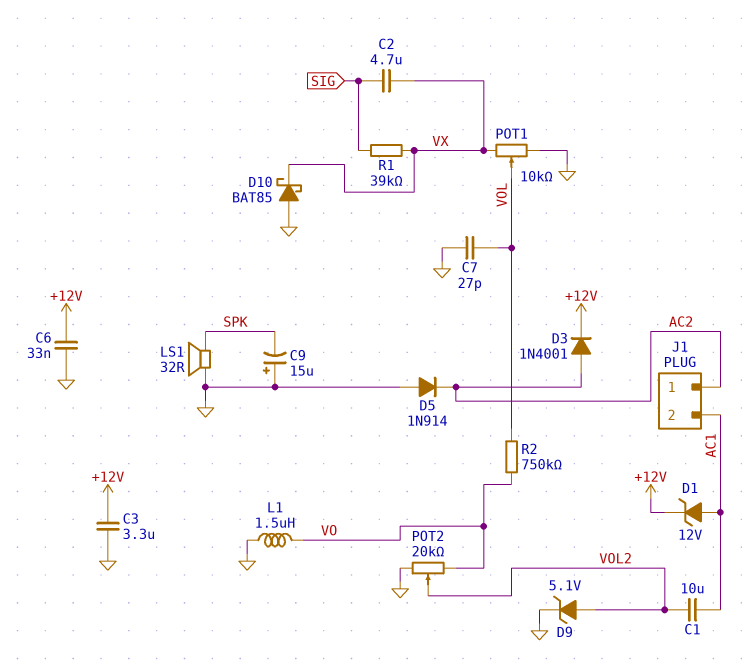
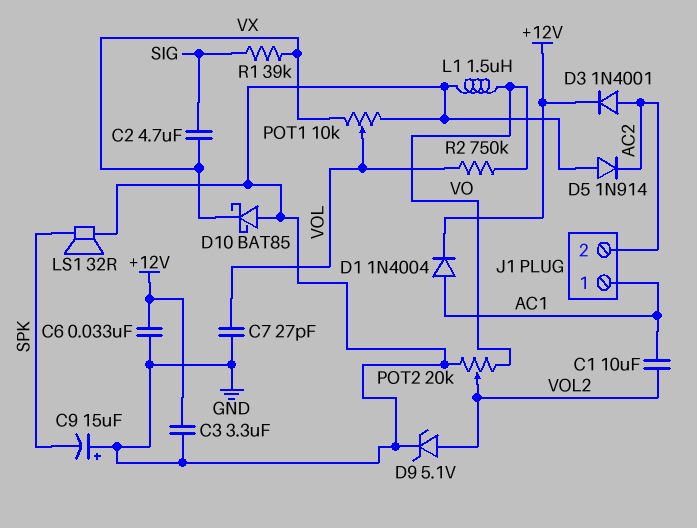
D1: zener 12V (A AC1, K +12V) -> diode 1N4004 (A AC1, K +12V)
J1 pin 1: AC2 -> AC1
J1 pin 2: AC1 -> AC2

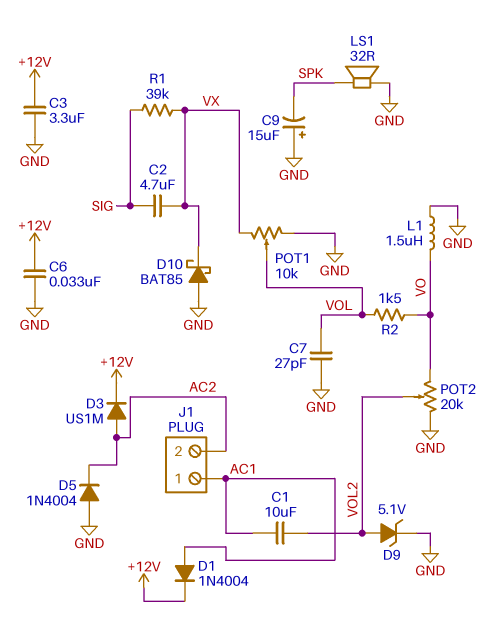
D3: diode 1N4001 (A AC2, K +12V) -> diode US1M (A AC2, K +12V)
D5: diode 1N914 (A GND, K AC2) -> diode 1N4004 (A GND, K AC2)
R2: 750k (VO, VOL) -> 1.5k (VO, VOL)

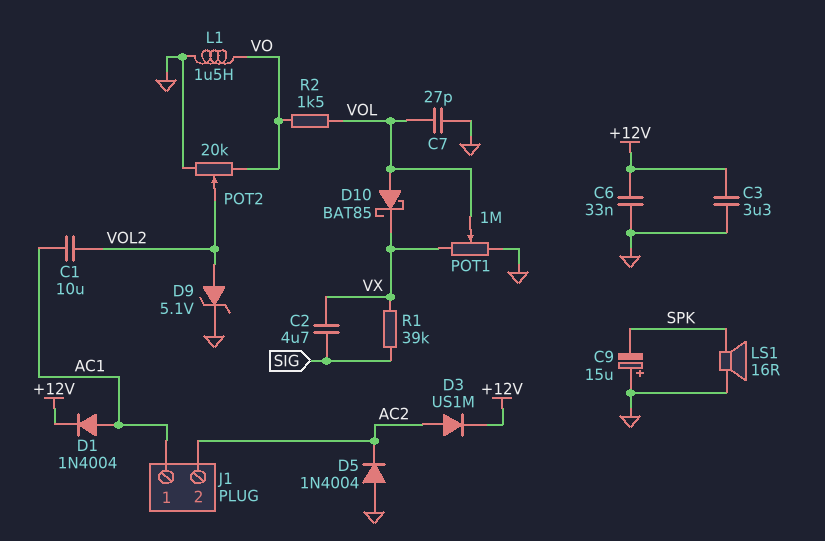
D10: schottky BAT85 (A GND, K VX) -> schottky BAT85 (A VOL, K VX)
LS1: speaker 32R (GND, SPK) -> speaker 16R (GND, SPK)
POT1: 10k (GND, VX, wiper VOL) -> 1M (GND, VX, wiper VOL)

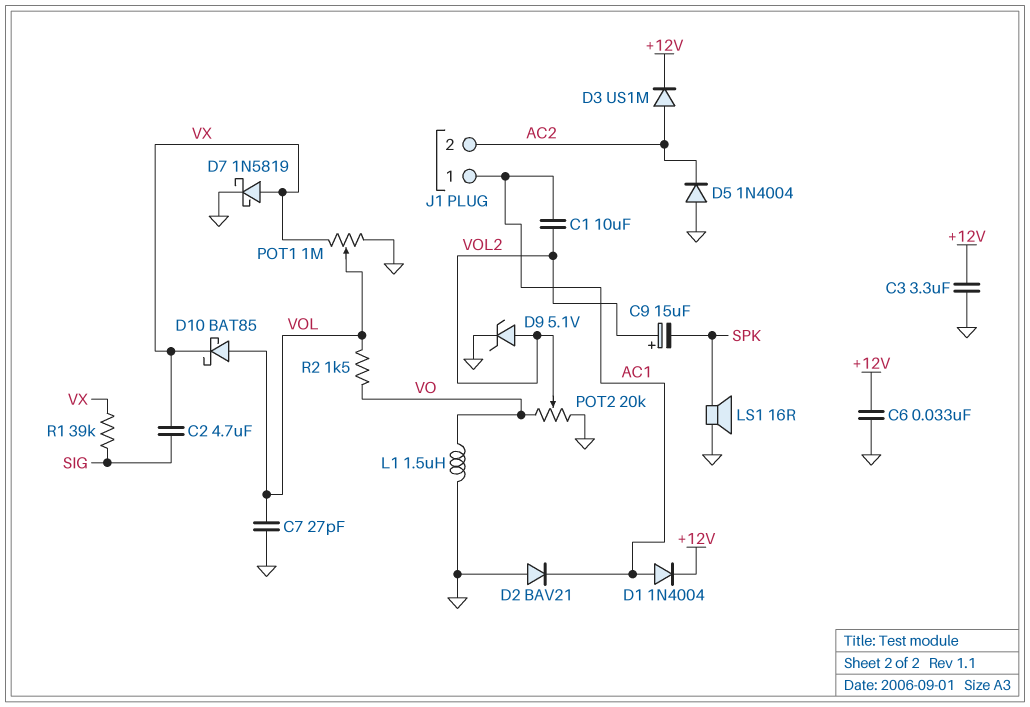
C9: 15uF (plus GND, minus SPK) -> 15uF (plus VOL2, minus SPK)
D2: none -> diode BAV21 (A GND, K AC1)
D7: none -> schottky 1N5819 (A VX, K GND)

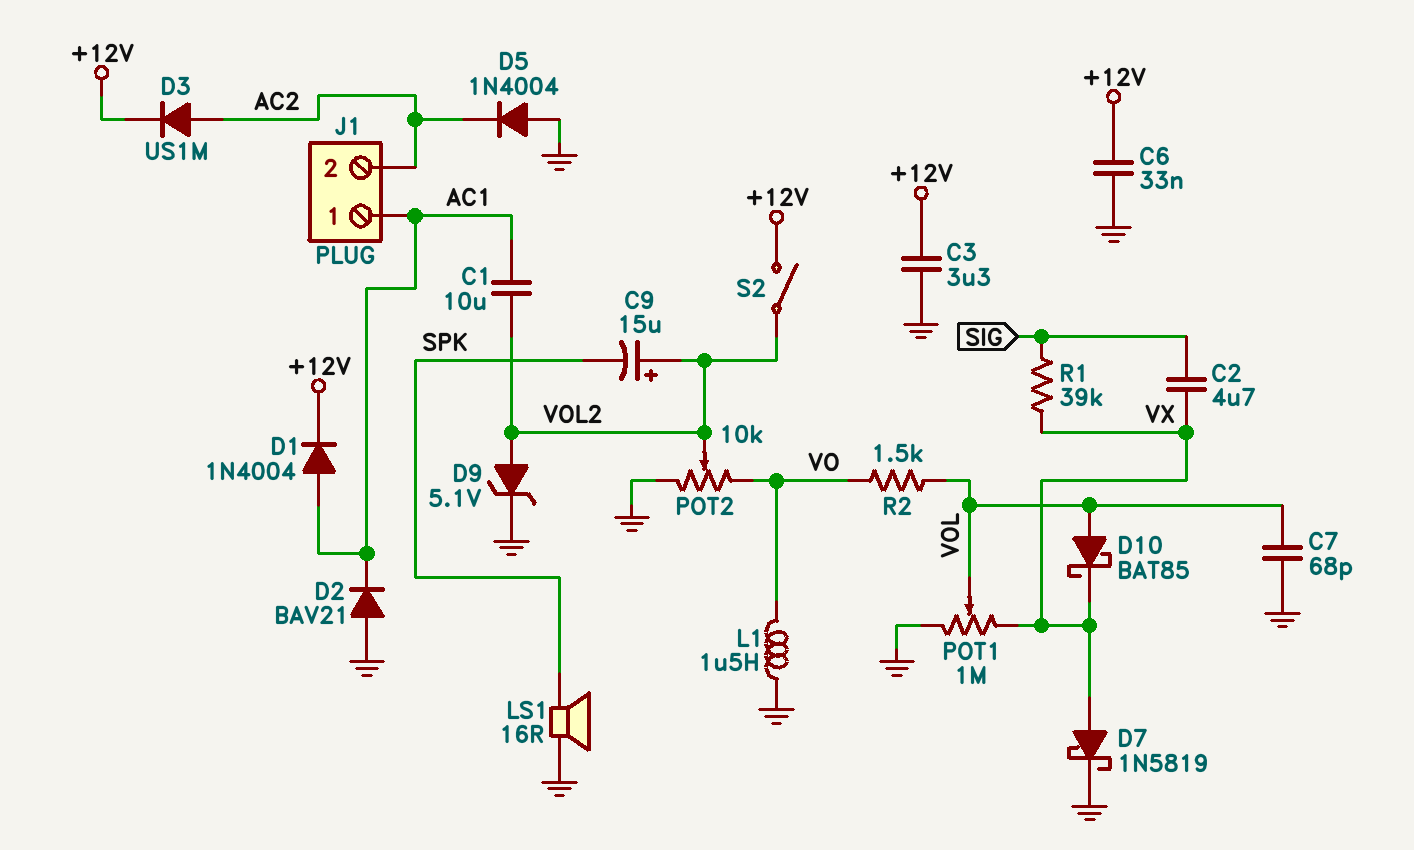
C7: 27pF (GND, VOL) -> 68pF (GND, VOL)
POT2: 20k (GND, VO, wiper VOL2) -> 10k (GND, VO, wiper VOL2)
S2: none -> switch (+12V, VOL2)

